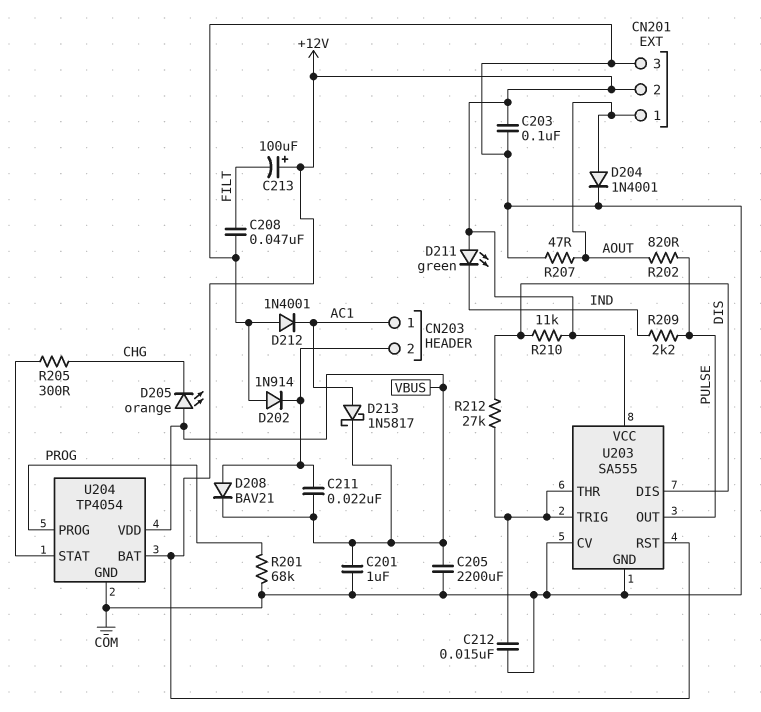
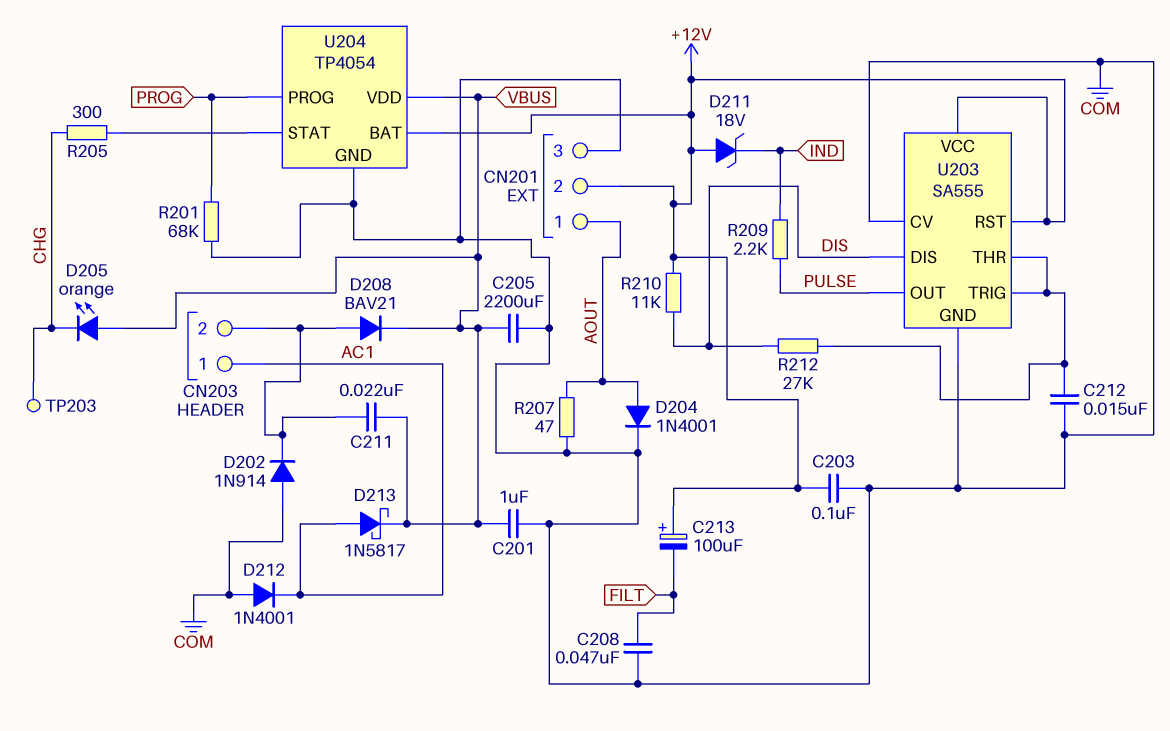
D211: LED green (A +12V, K IND) -> zener 18V (A +12V, K IND)
R202: 820 (AOUT, PULSE) -> none
TP203: none -> test point (CHG)

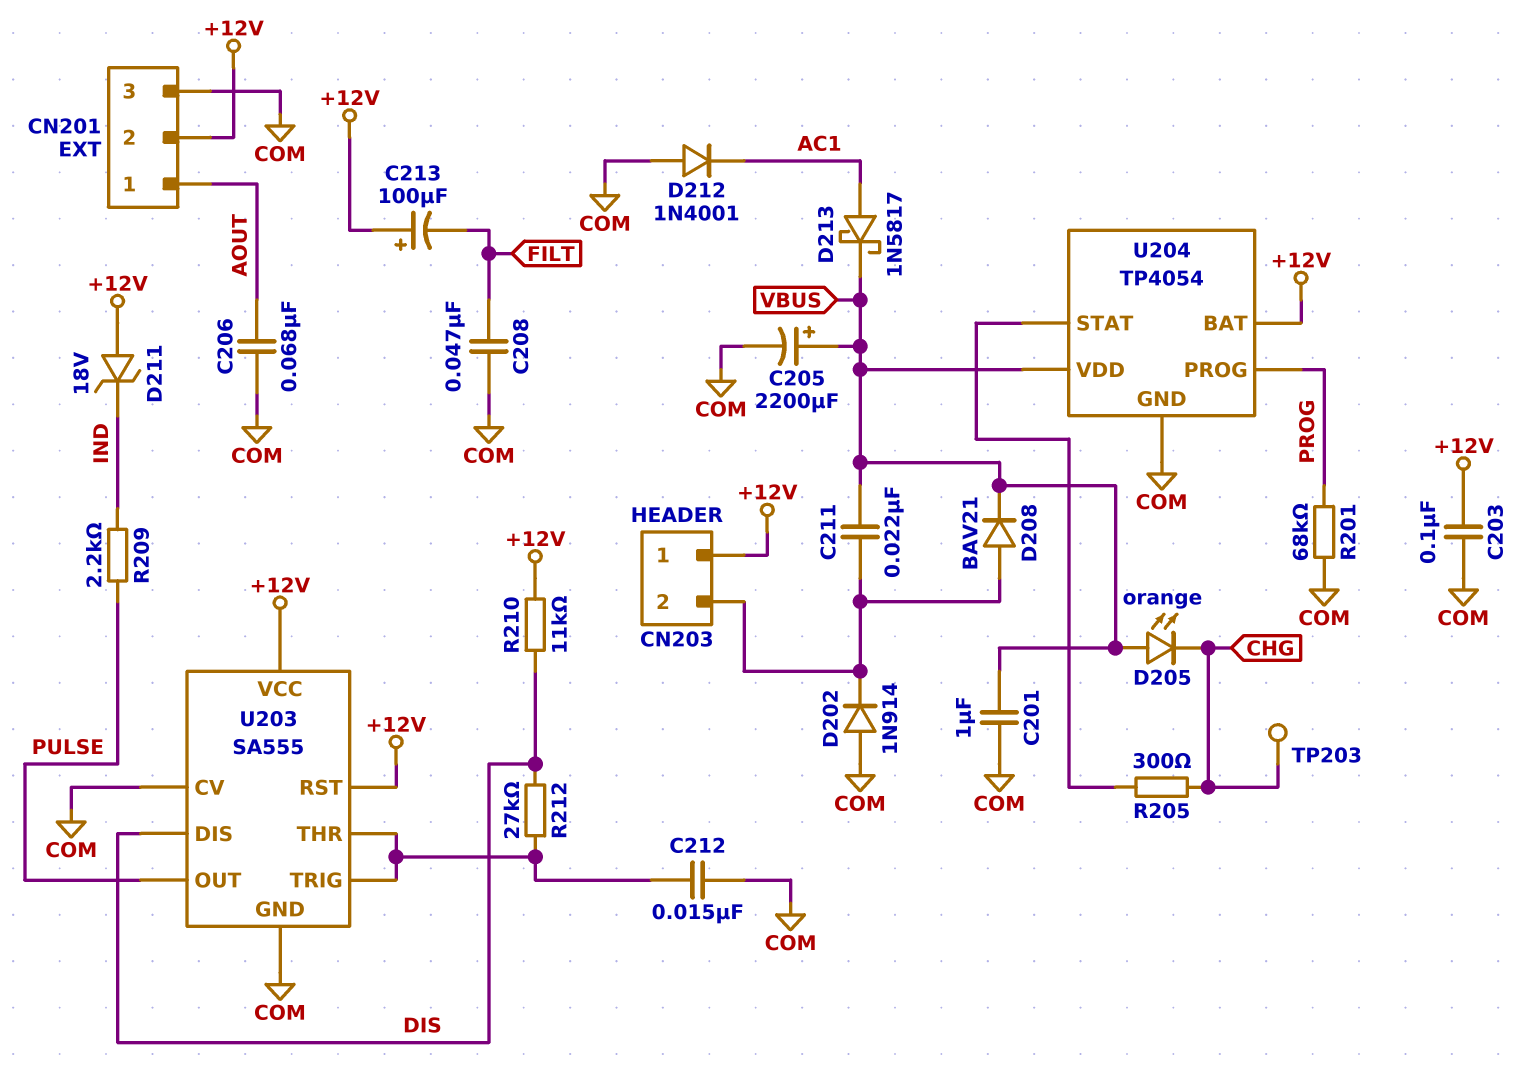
C205: 2200uF (COM, VBUS) -> 2200uF (plus VBUS, minus COM)
C206: none -> 68nF (AOUT, COM)
CN203 pin 1: AC1 -> +12V
D204: diode 1N4001 (A AOUT, K COM) -> none
R207: 47 (AOUT, COM) -> none

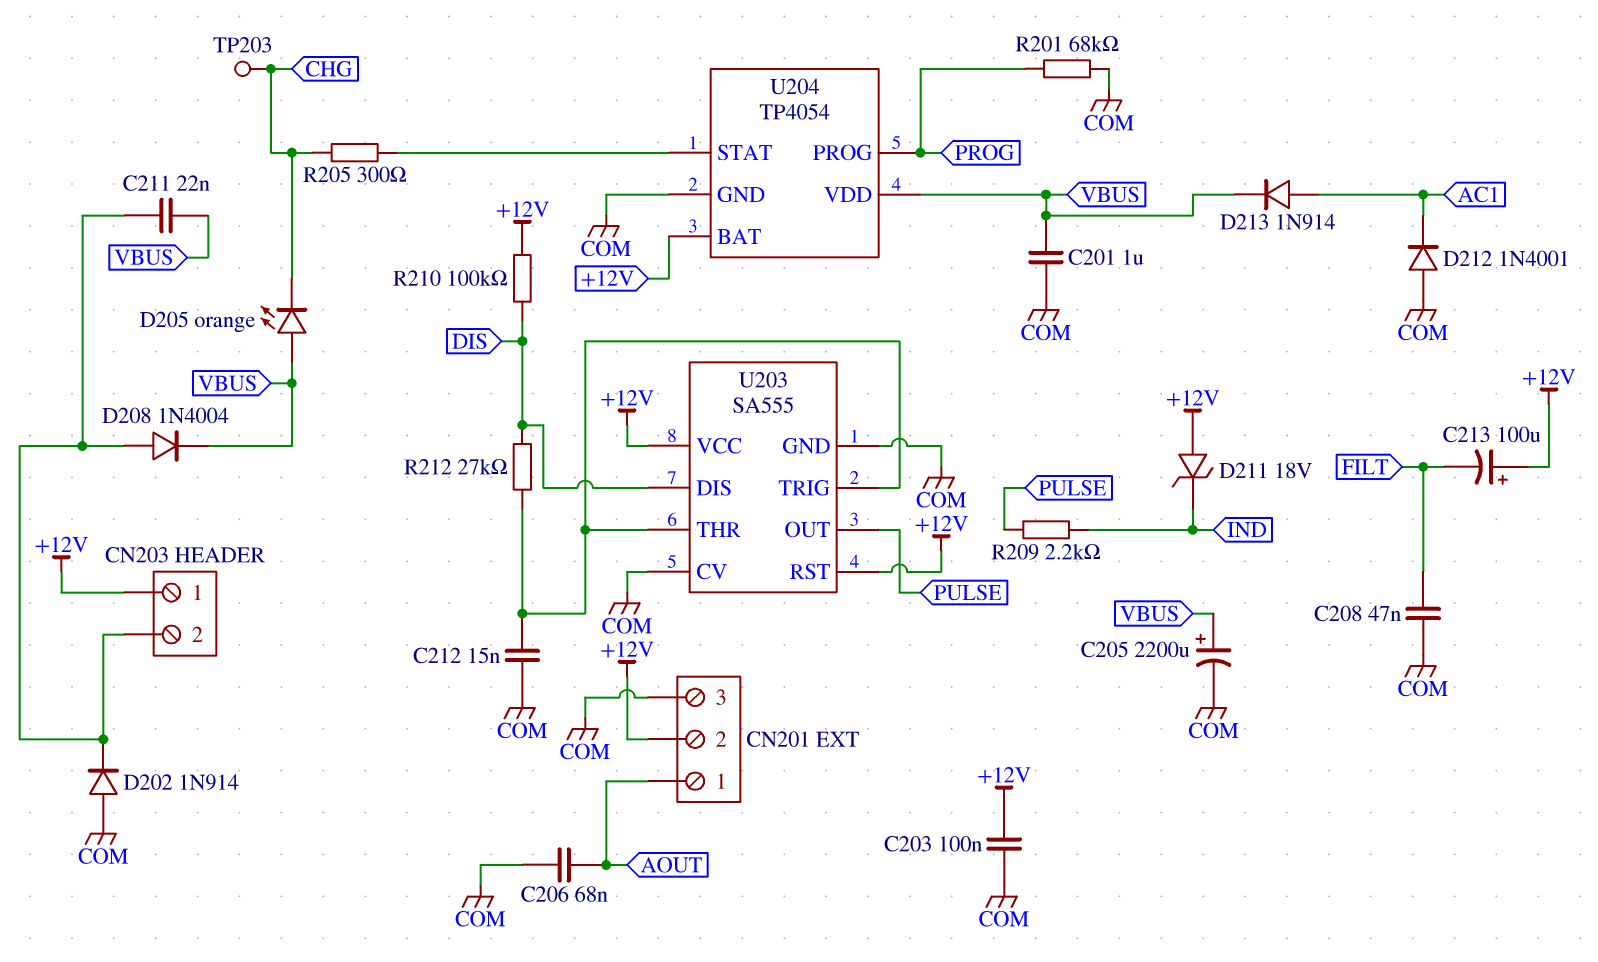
D208: diode BAV21 (A CN203/2, K VBUS) -> diode 1N4004 (A CN203/2, K VBUS)
D213: schottky 1N5817 (A AC1, K VBUS) -> diode 1N914 (A AC1, K VBUS)
R210: 11k (+12V, DIS) -> 100k (+12V, DIS)

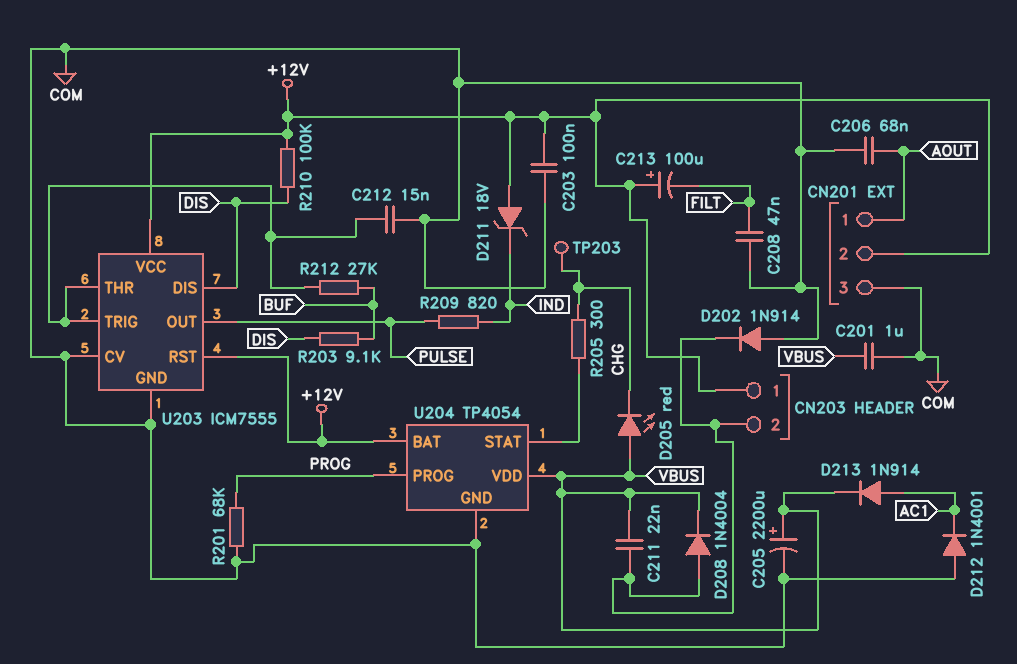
D205: LED orange (A VBUS, K CHG) -> LED red (A VBUS, K CHG)
R203: none -> 9.1k (BUF, DIS)
R209: 2.2k (IND, PULSE) -> 820 (IND, PULSE)
R212: 27k (DIS, U203/THR) -> 27k (BUF, U203/THR)
U203: SA555 -> ICM7555

